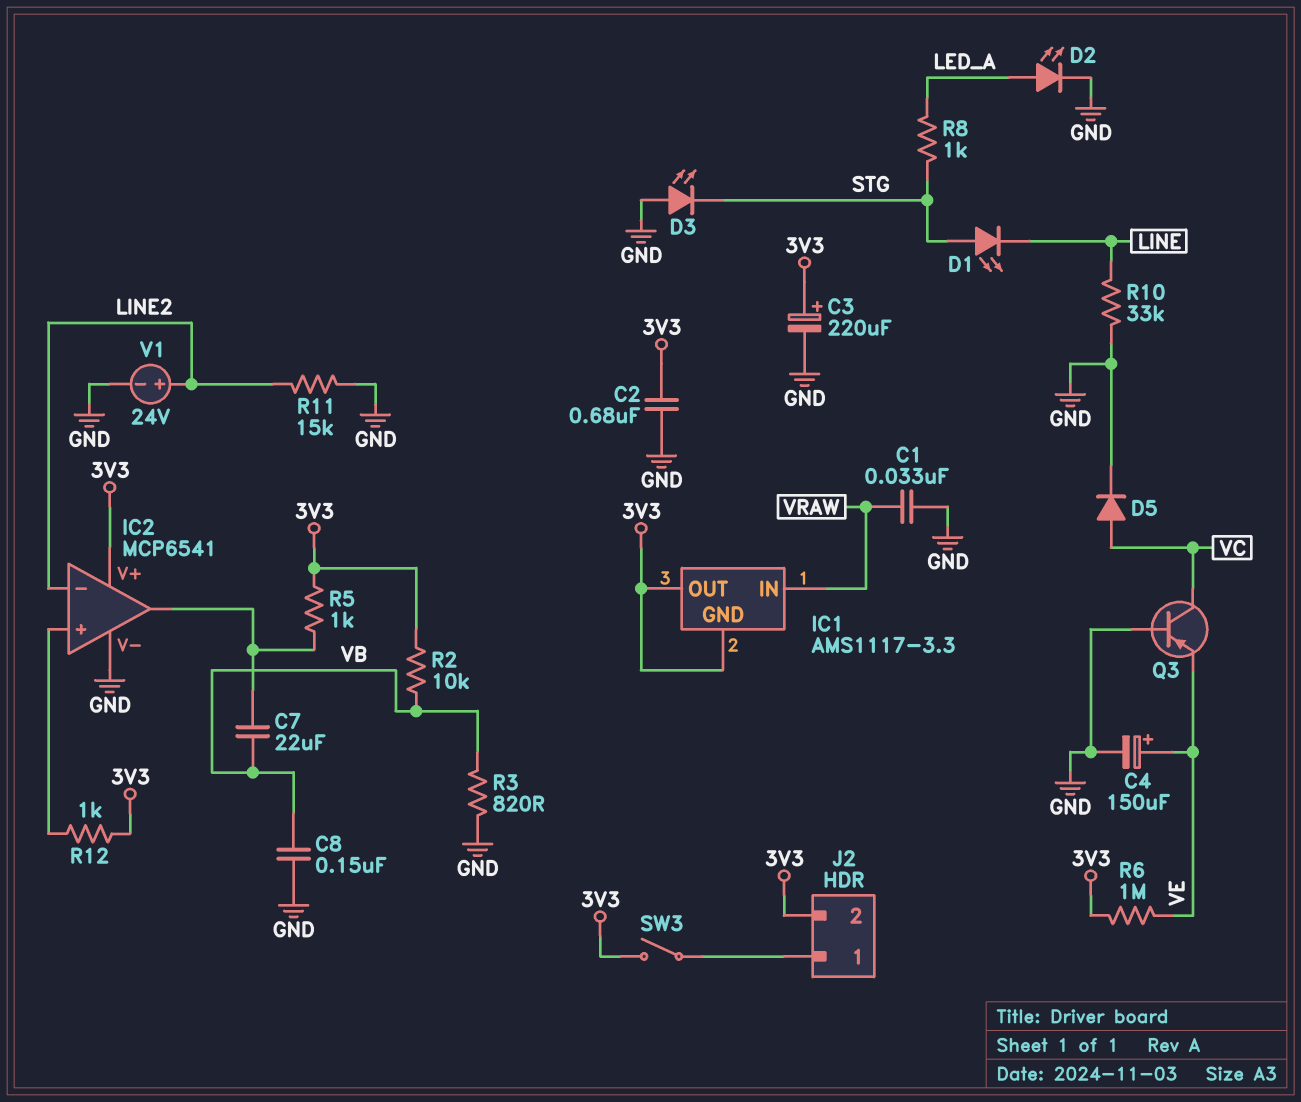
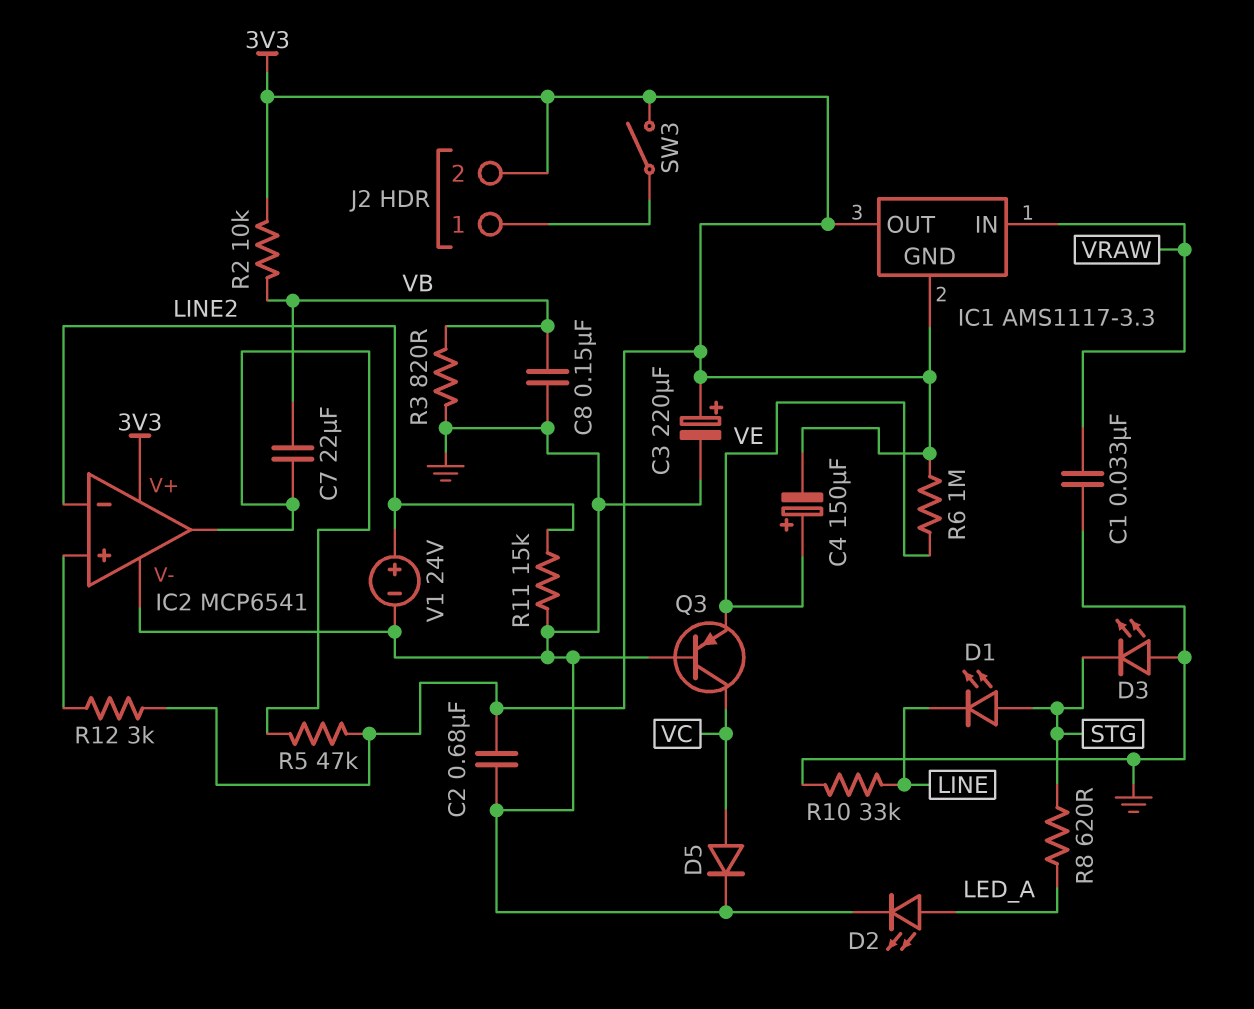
C4: 150uF (plus VE, minus GND) -> 150uF (plus VE, minus 3V3)
R5: 1k (3V3, IC2/out) -> 47k (3V3, IC2/out)
R8: 1k (LED_A, STG) -> 620 (LED_A, STG)
R12: 1k (3V3, IC2/in+) -> 3k (3V3, IC2/in+)

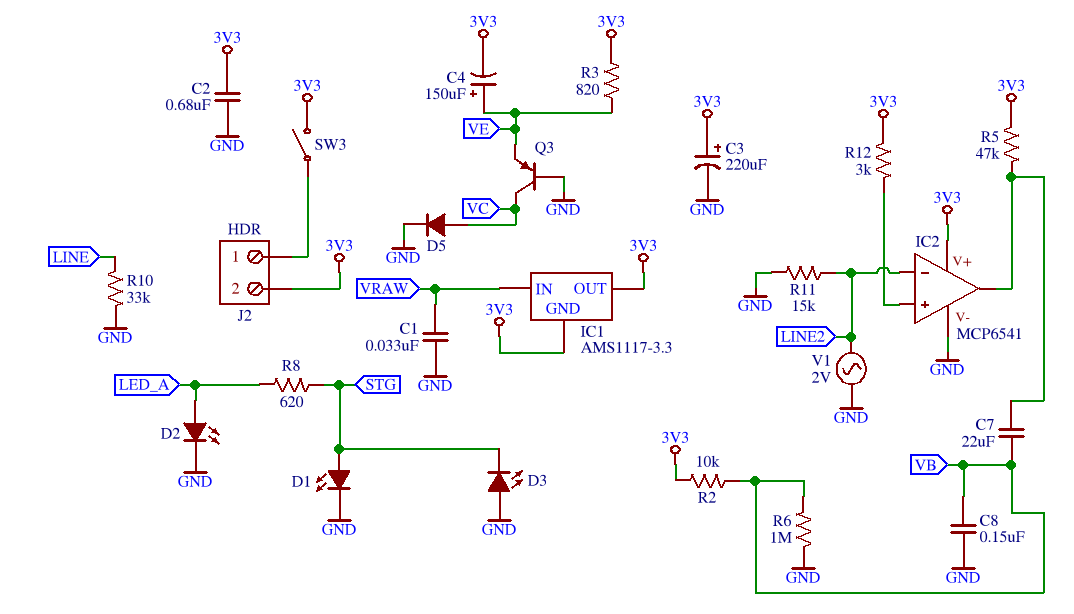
D1: LED (A STG, K LINE) -> LED (A STG, K GND)
R3: 820 (GND, VB) -> 820 (3V3, VE)
R6: 1M (3V3, VE) -> 1M (GND, VB)
V1: 24V (plus LINE2, minus GND) -> AC 2V (GND, LINE2)

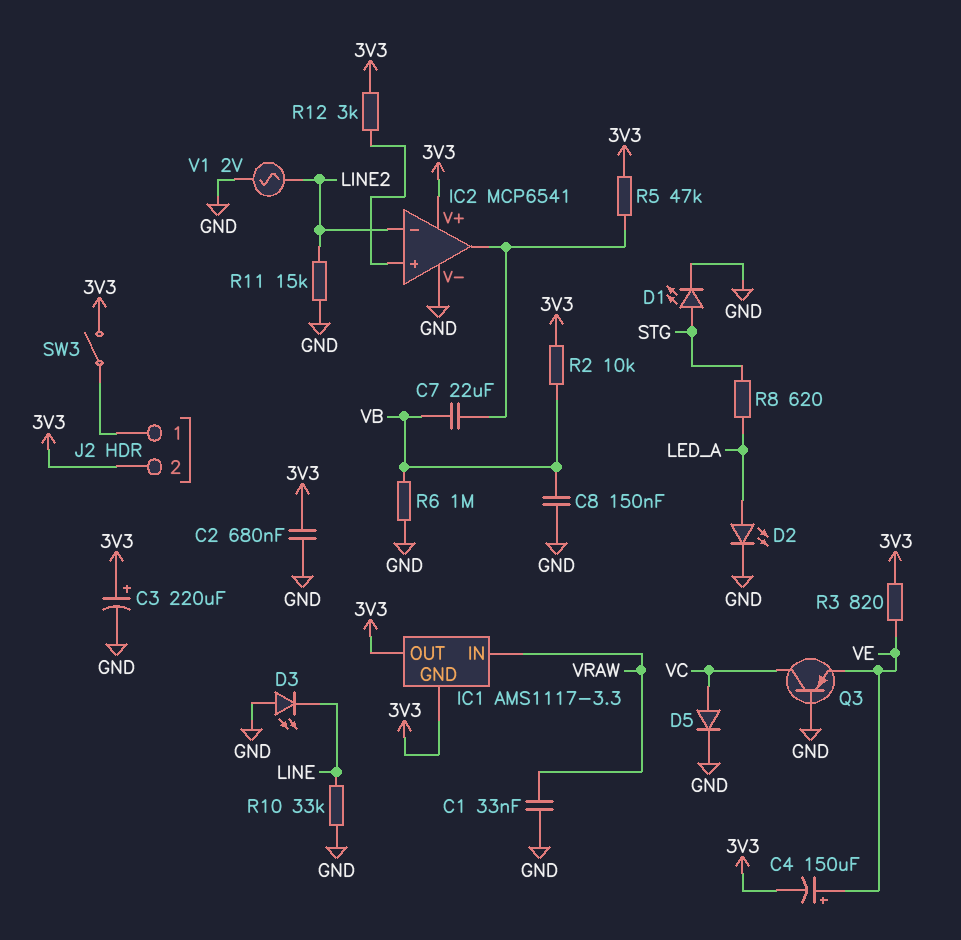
D3: LED (A GND, K STG) -> LED (A GND, K LINE)

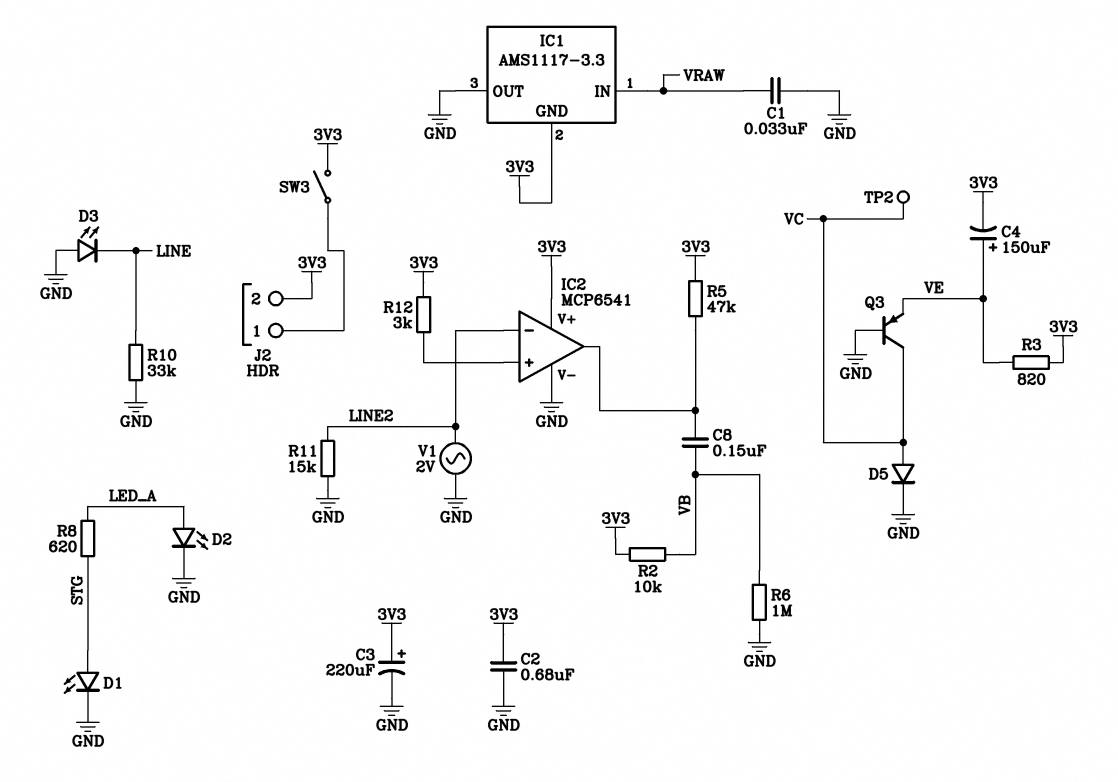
C7: 22uF (IC2/out, VB) -> none
C8: 150nF (GND, VB) -> 150nF (IC2/out, VB)
IC1 pin OUT: 3V3 -> GND
TP2: none -> test point (VC)

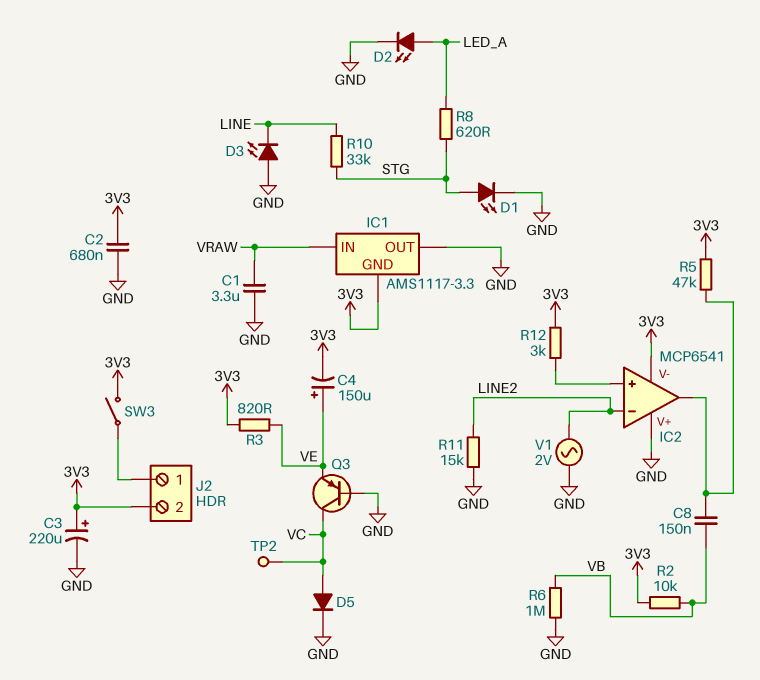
C1: 33nF (GND, VRAW) -> 3.3uF (GND, VRAW)
IC2 pin V+: 3V3 -> GND
IC2 pin V-: GND -> 3V3
R10: 33k (GND, LINE) -> 33k (LINE, STG)

